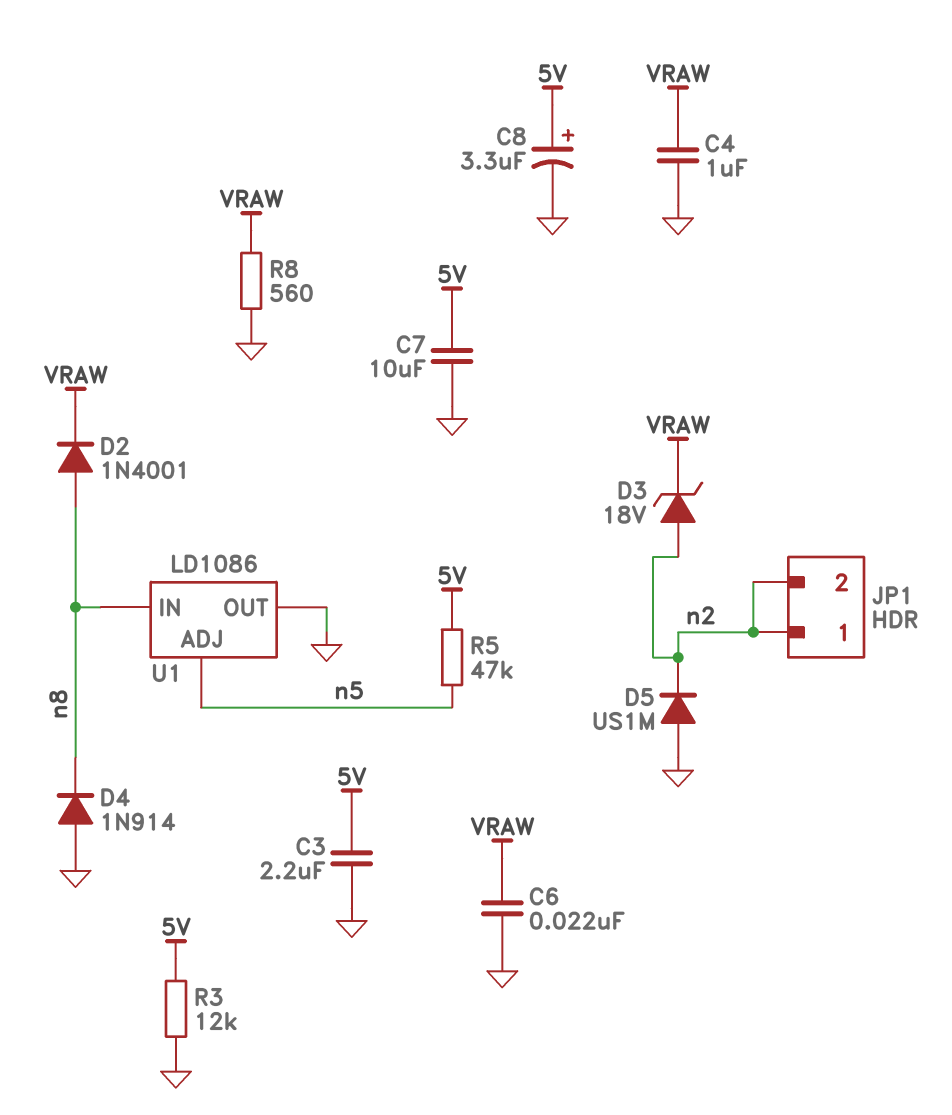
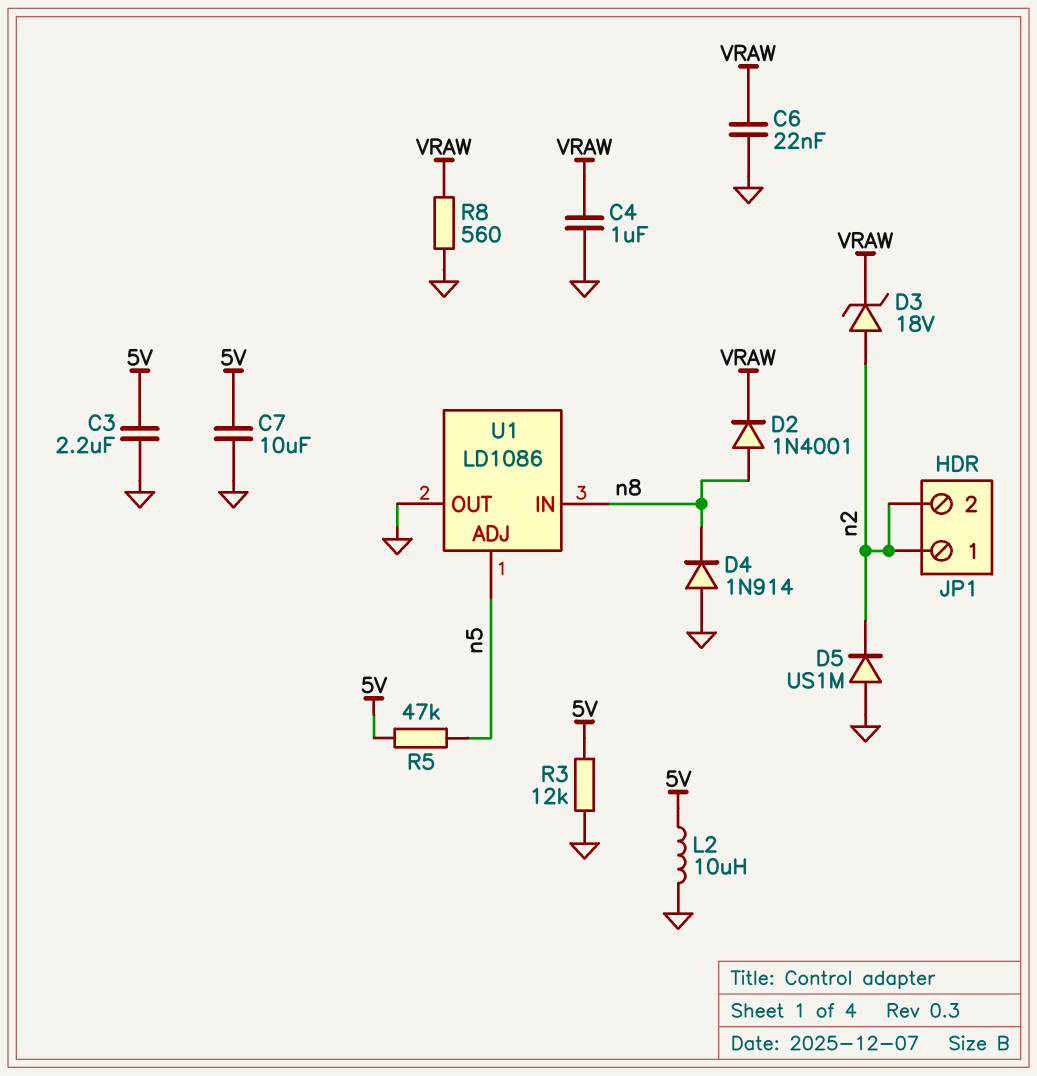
C8: 3.3uF (plus 5V, minus GND) -> none
L2: none -> 10uH (5V, GND)

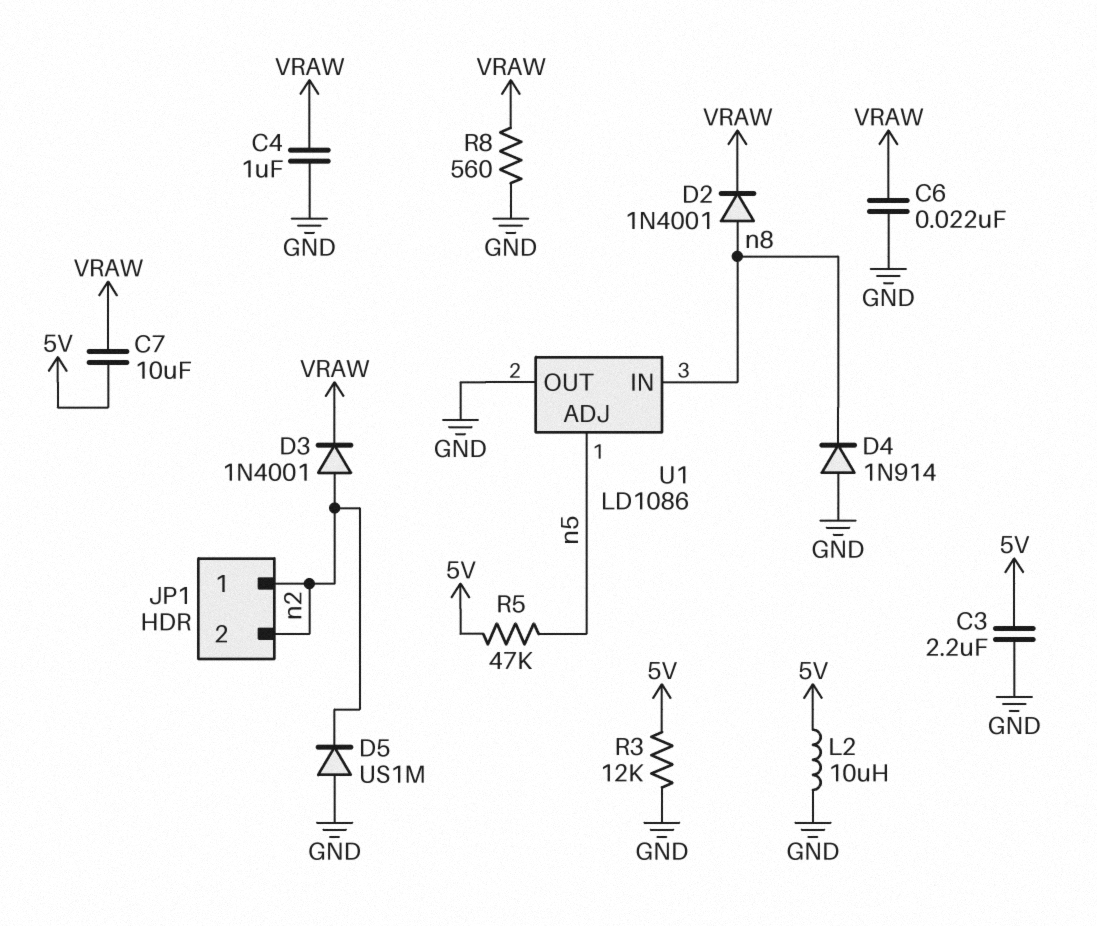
C7: 10uF (5V, GND) -> 10uF (5V, VRAW)
D3: zener 18V (A n2, K VRAW) -> diode 1N4001 (A n2, K VRAW)

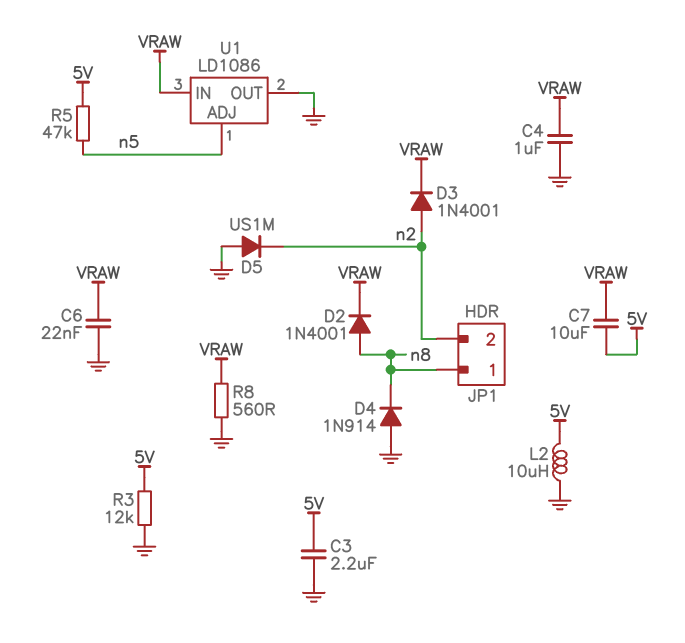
JP1 pin 1: n2 -> n8
U1 pin IN: n8 -> VRAW

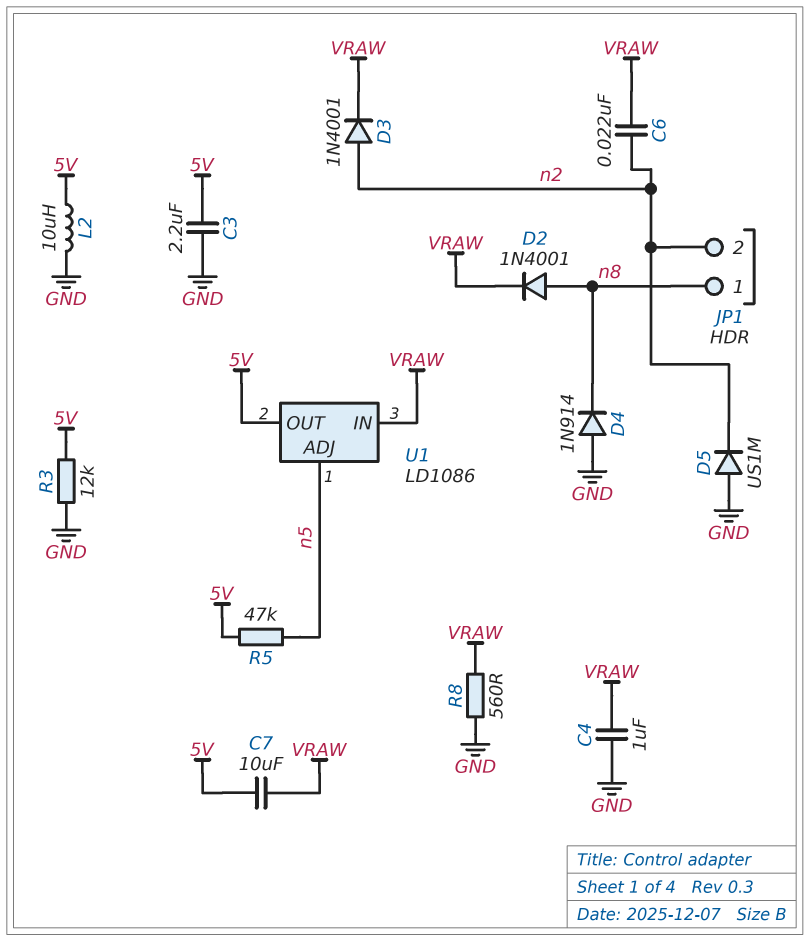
C6: 22nF (GND, VRAW) -> 22nF (VRAW, n2)
U1 pin OUT: GND -> 5V

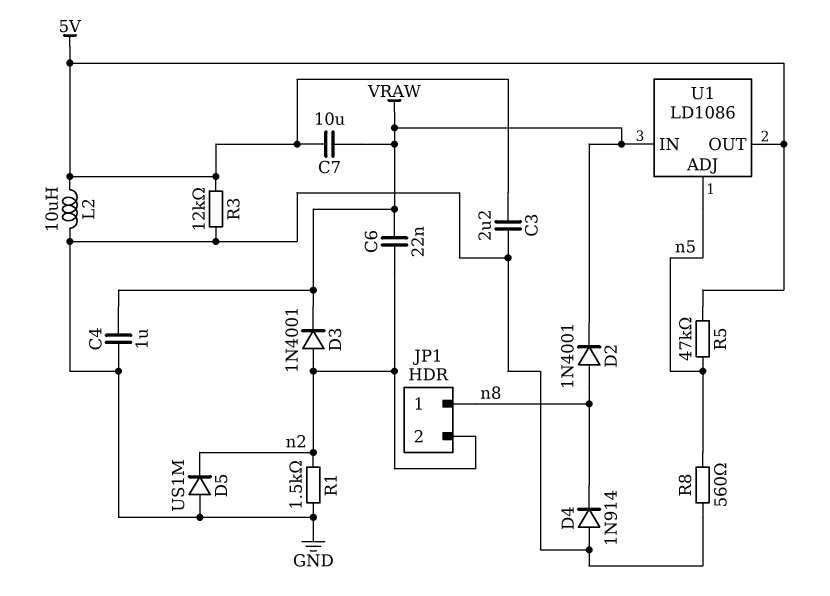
R1: none -> 1.5k (GND, n2)
R8: 560 (GND, VRAW) -> 560 (GND, n5)

